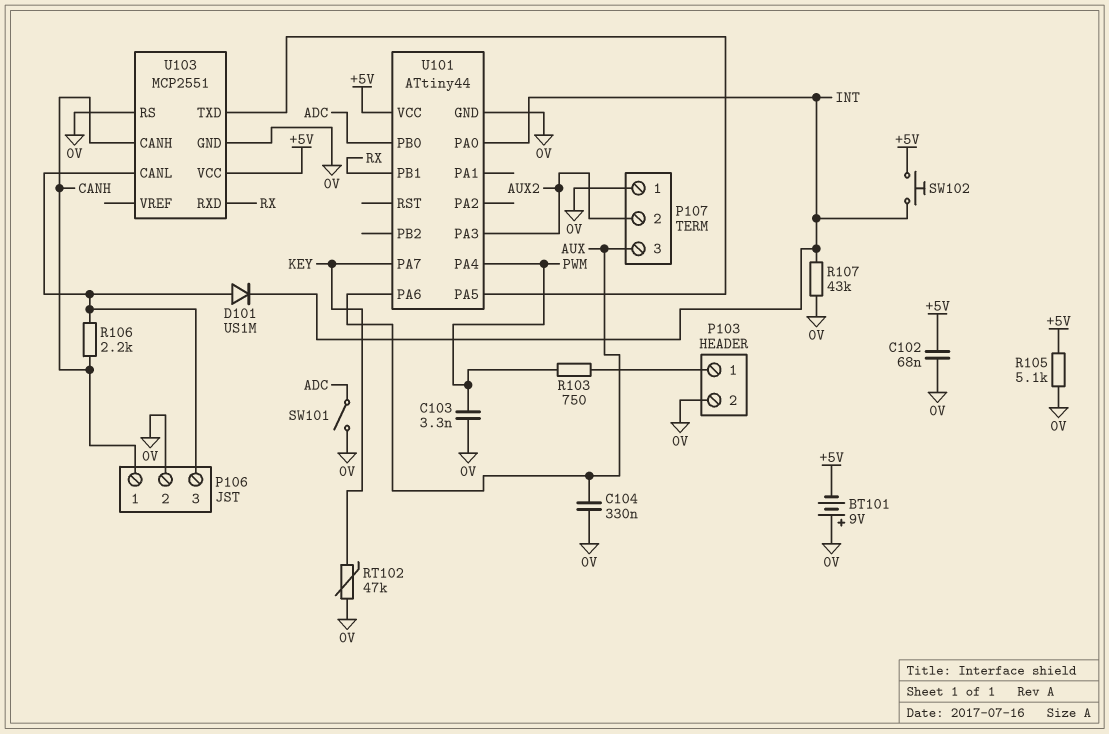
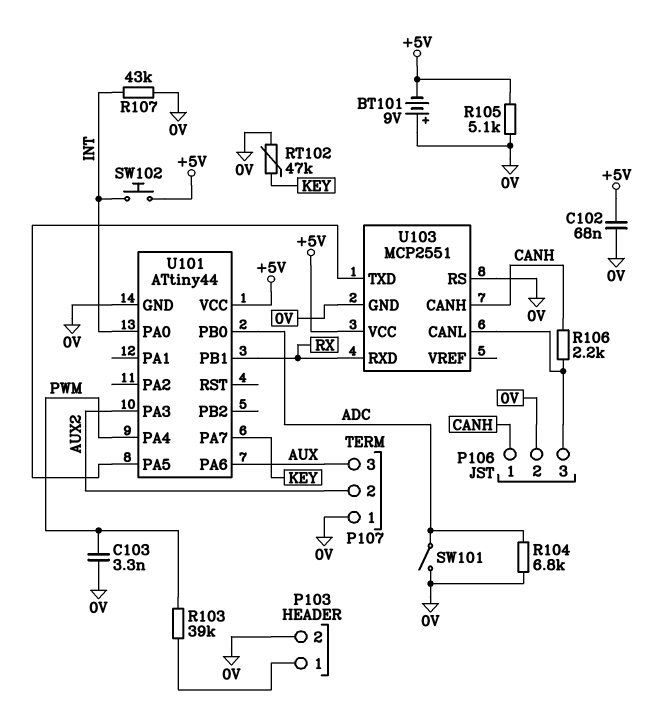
C104: 330nF (0V, AUX) -> none
D101: diode US1M (A P106/3, K INT) -> none
R103: 750 (P103/1, PWM) -> 39k (P103/1, PWM)
R104: none -> 6.8k (0V, ADC)

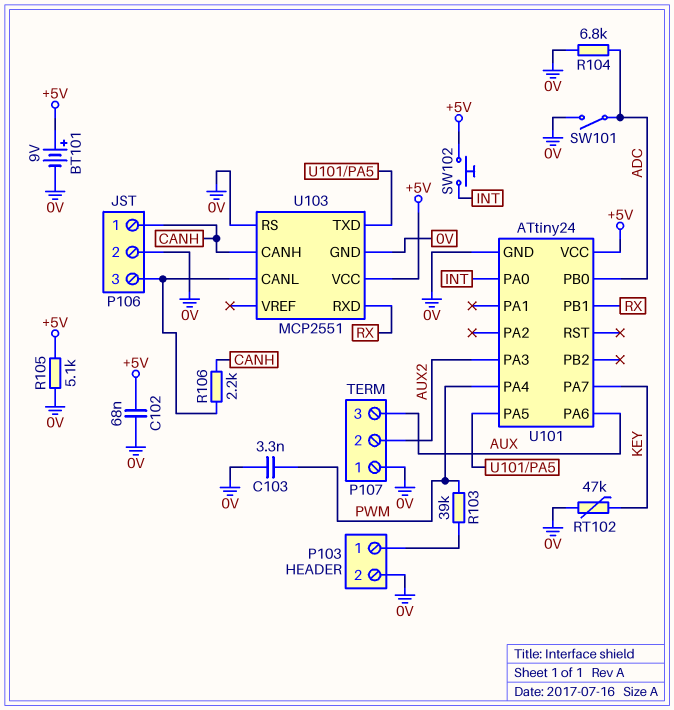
BT101: 9V (plus 0V, minus +5V) -> 9V (plus +5V, minus 0V)
R107: 43k (0V, INT) -> none
U101: ATtiny44 -> ATtiny24

